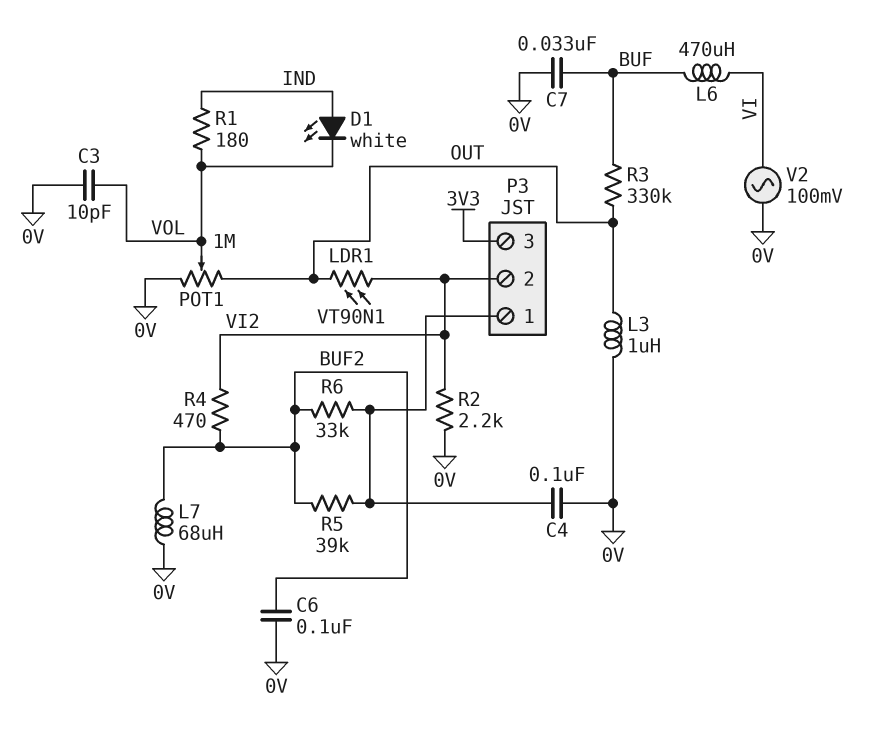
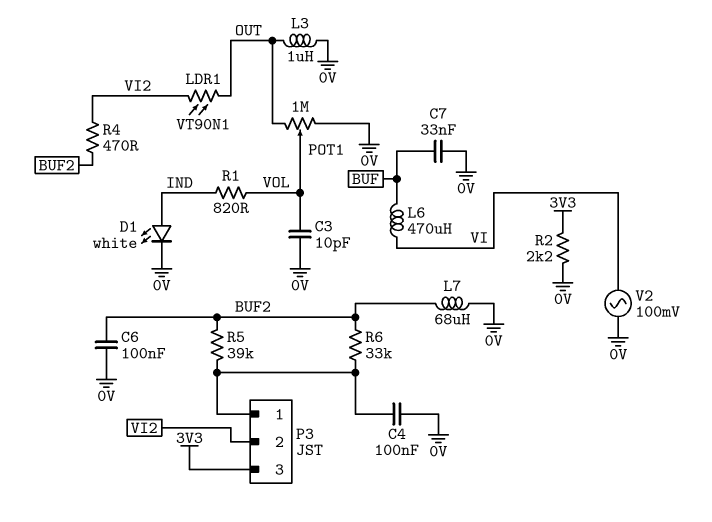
D1: LED white (A IND, K VOL) -> LED white (A IND, K 0V)
R1: 180 (IND, VOL) -> 820 (IND, VOL)
R2: 2.2k (0V, VI2) -> 2.2k (0V, 3V3)
R3: 330k (BUF, OUT) -> none

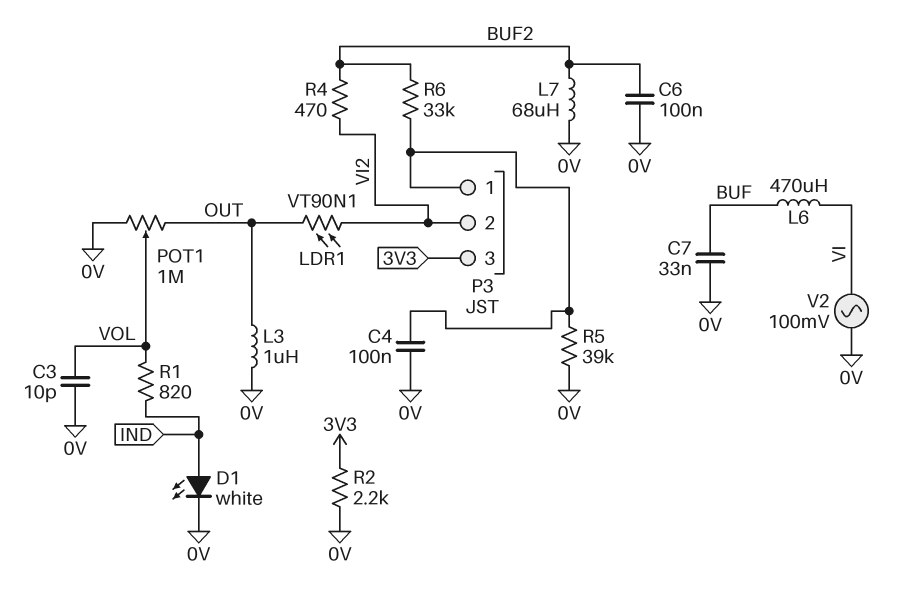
R5: 39k (BUF2, P3/1) -> 39k (0V, P3/1)

